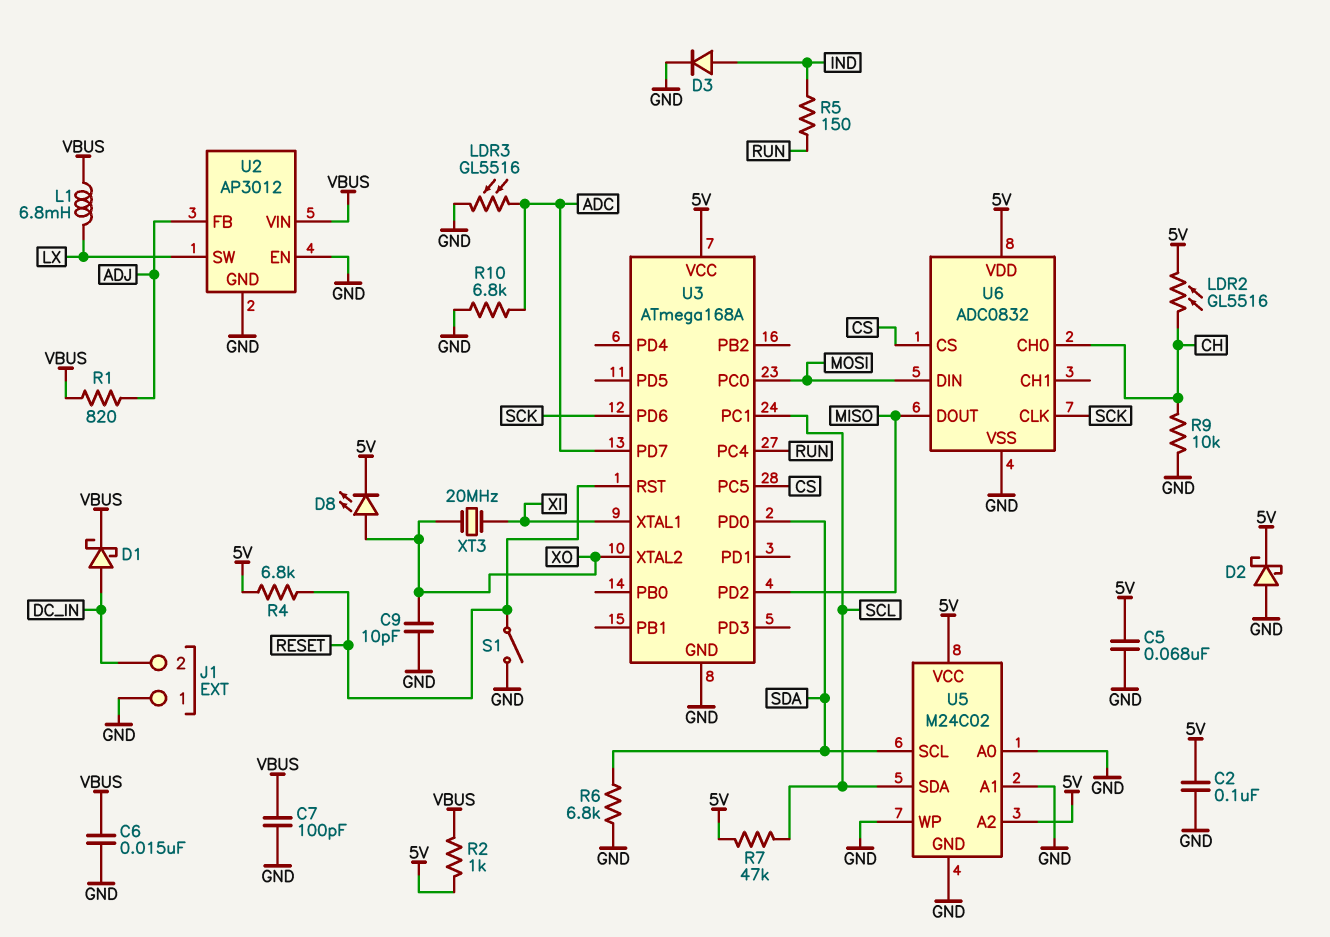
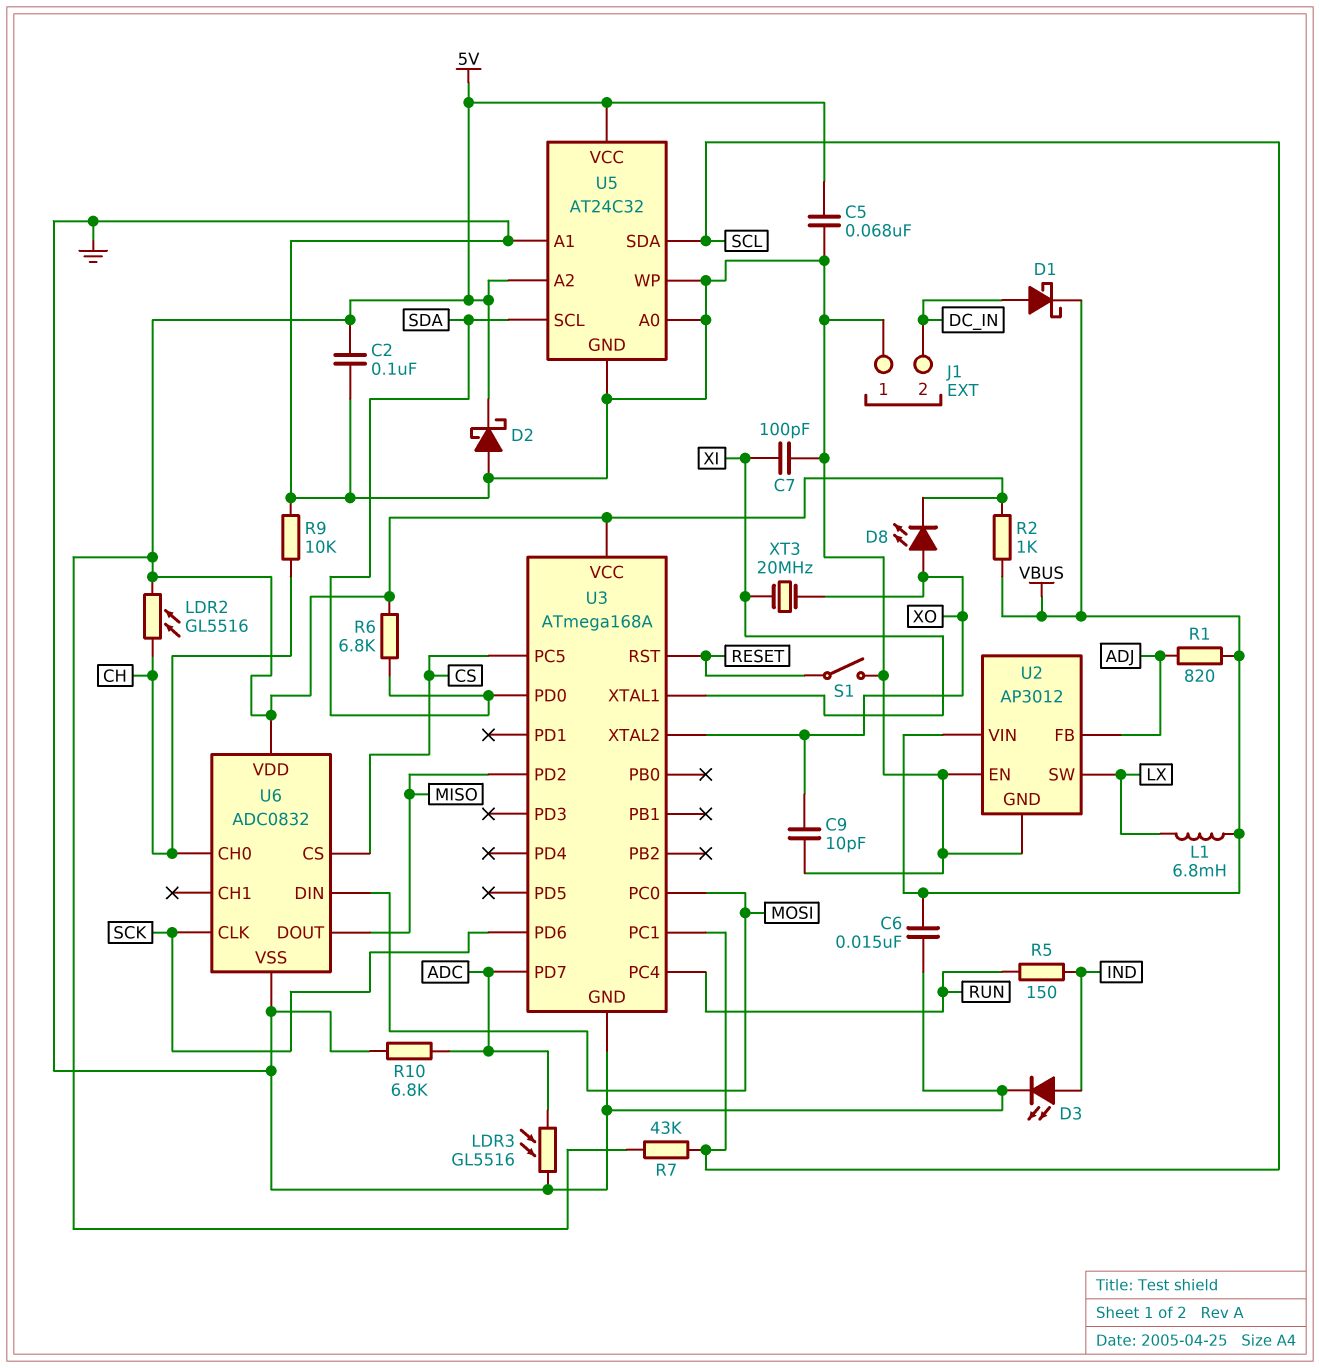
C7: 100pF (GND, VBUS) -> 100pF (GND, XI)
D3: diode (A IND, K GND) -> LED (A IND, K GND)
R4: 6.8k (5V, RESET) -> none
R6: 6.8k (GND, SDA) -> 6.8k (5V, SDA)
R7: 47k (5V, SCL) -> 43k (5V, SCL)
U5: M24C02 -> AT24C32

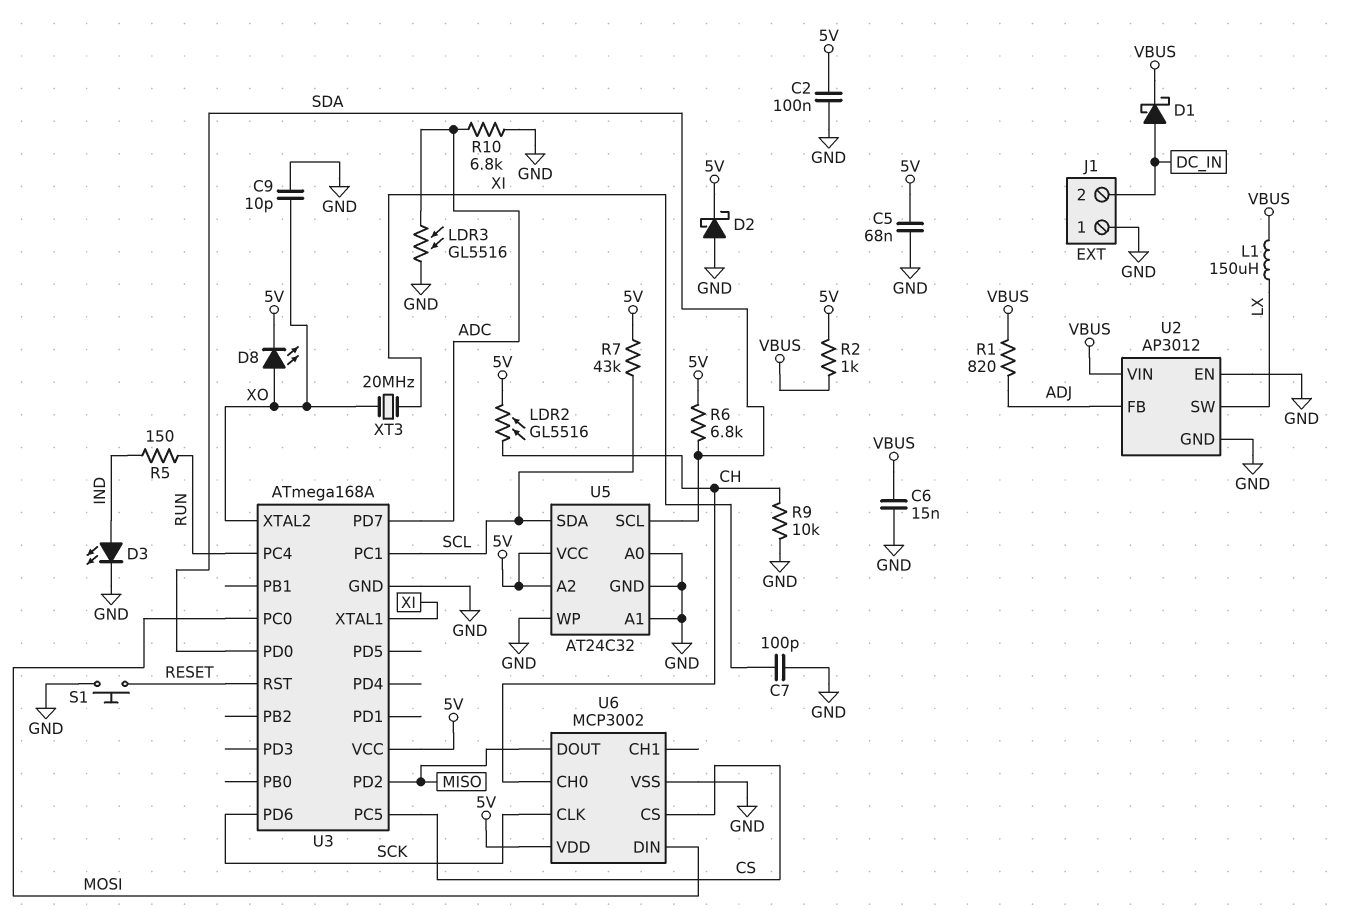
L1: 6.8mH (LX, VBUS) -> 150uH (LX, VBUS)
S1: switch (GND, RESET) -> button (GND, RESET)
U6: ADC0832 -> MCP3002

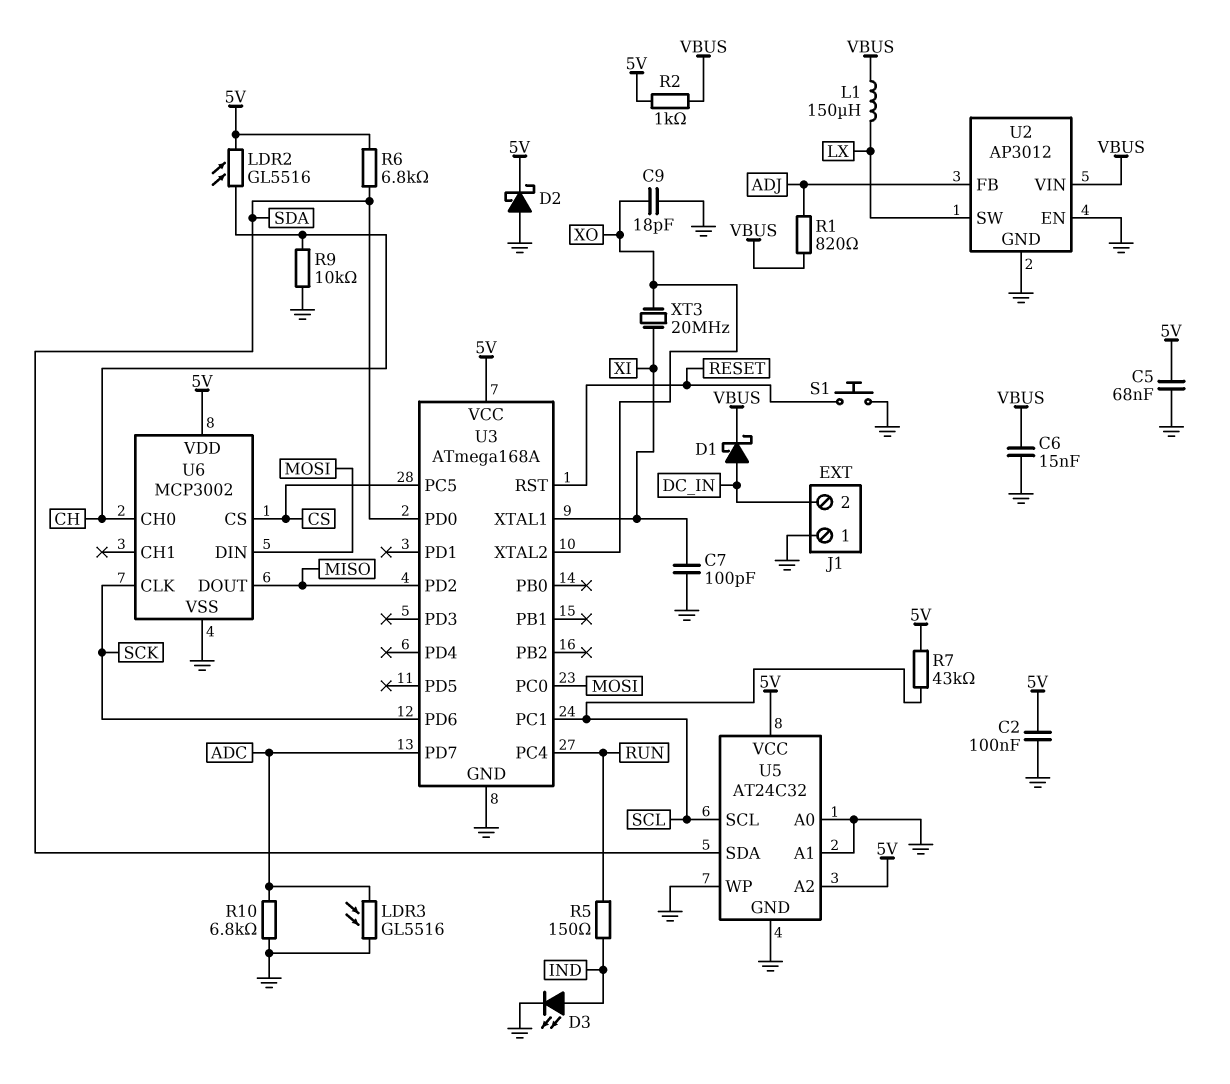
C9: 10pF (GND, XO) -> 18pF (GND, XO)
D8: LED (A XO, K 5V) -> none
U5 pin SCL: SDA -> SCL
U5 pin SDA: SCL -> SDA

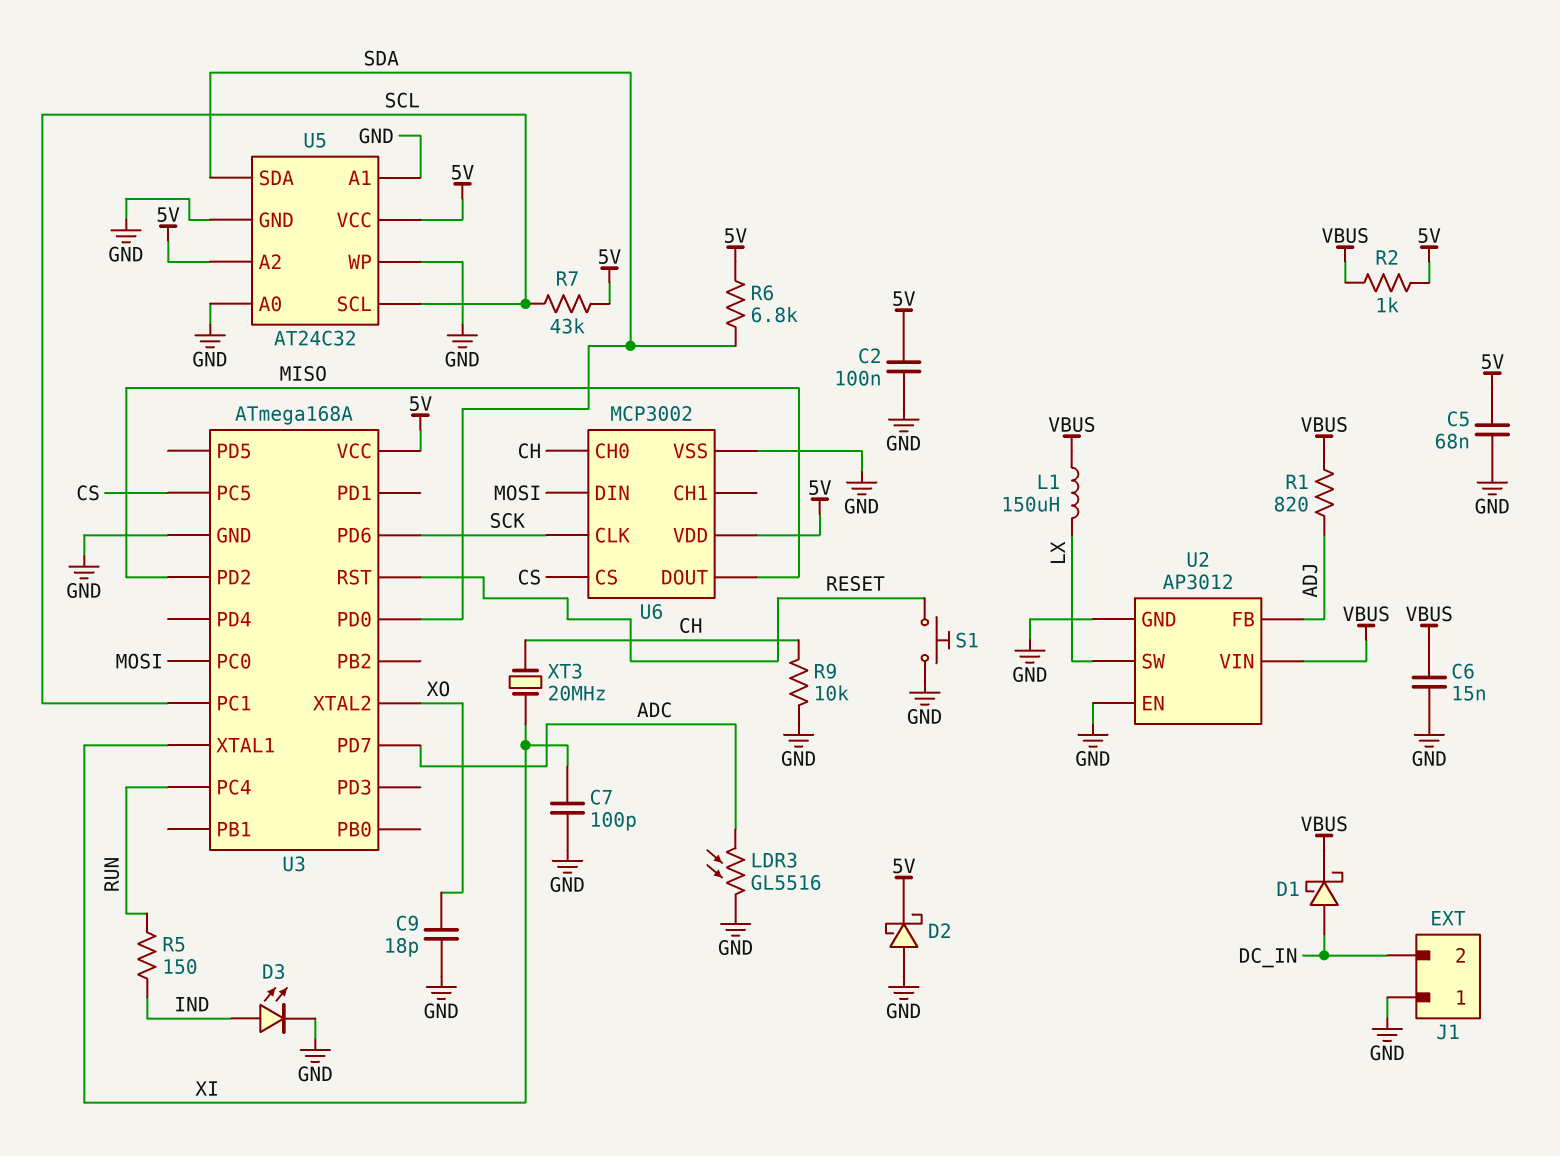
LDR2: GL5516 (5V, CH) -> none
R10: 6.8k (ADC, GND) -> none
XT3: 20MHz (XI, XO) -> 20MHz (CH, XI)

